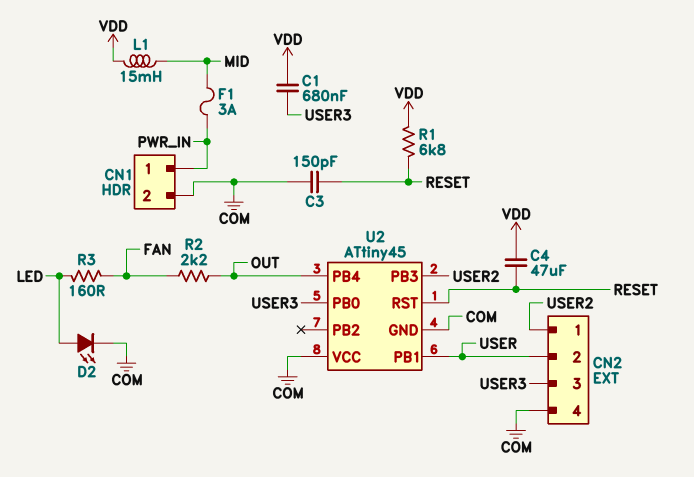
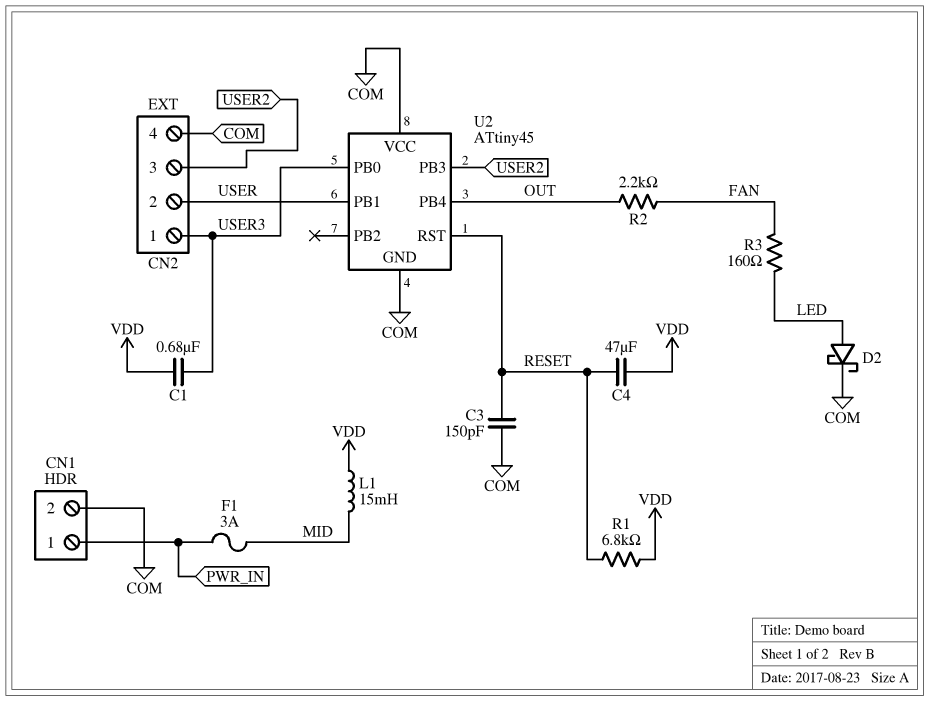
CN2 pin 1: USER2 -> USER3
CN2 pin 3: USER3 -> USER2
D2: LED (A LED, K COM) -> schottky (A LED, K COM)

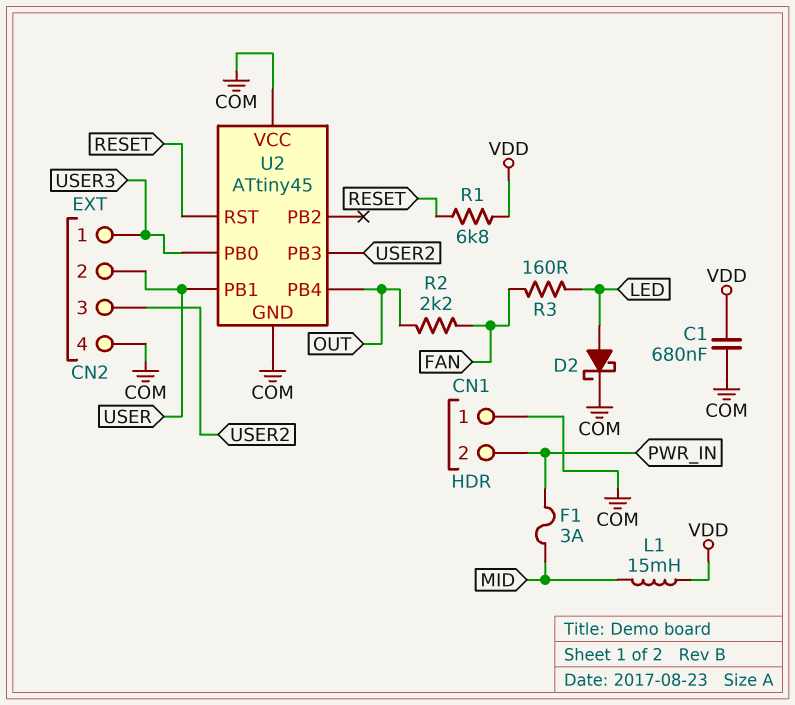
C1: 680nF (USER3, VDD) -> 680nF (COM, VDD)
C3: 150pF (COM, RESET) -> none
C4: 47uF (RESET, VDD) -> none
CN1 pin 1: PWR_IN -> COM
CN1 pin 2: COM -> PWR_IN

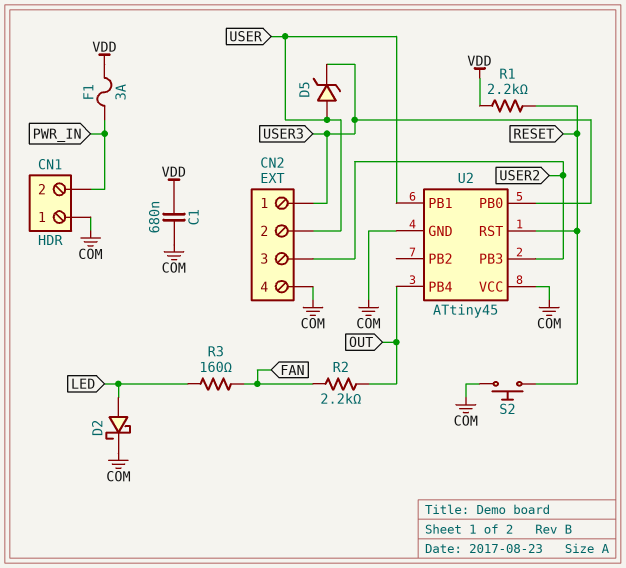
D5: none -> zener (A USER, K USER3)
F1: 3A (MID, PWR_IN) -> 3A (PWR_IN, VDD)
L1: 15mH (MID, VDD) -> none
R1: 6.8k (RESET, VDD) -> 2.2k (RESET, VDD)
S2: none -> button (COM, RESET)

